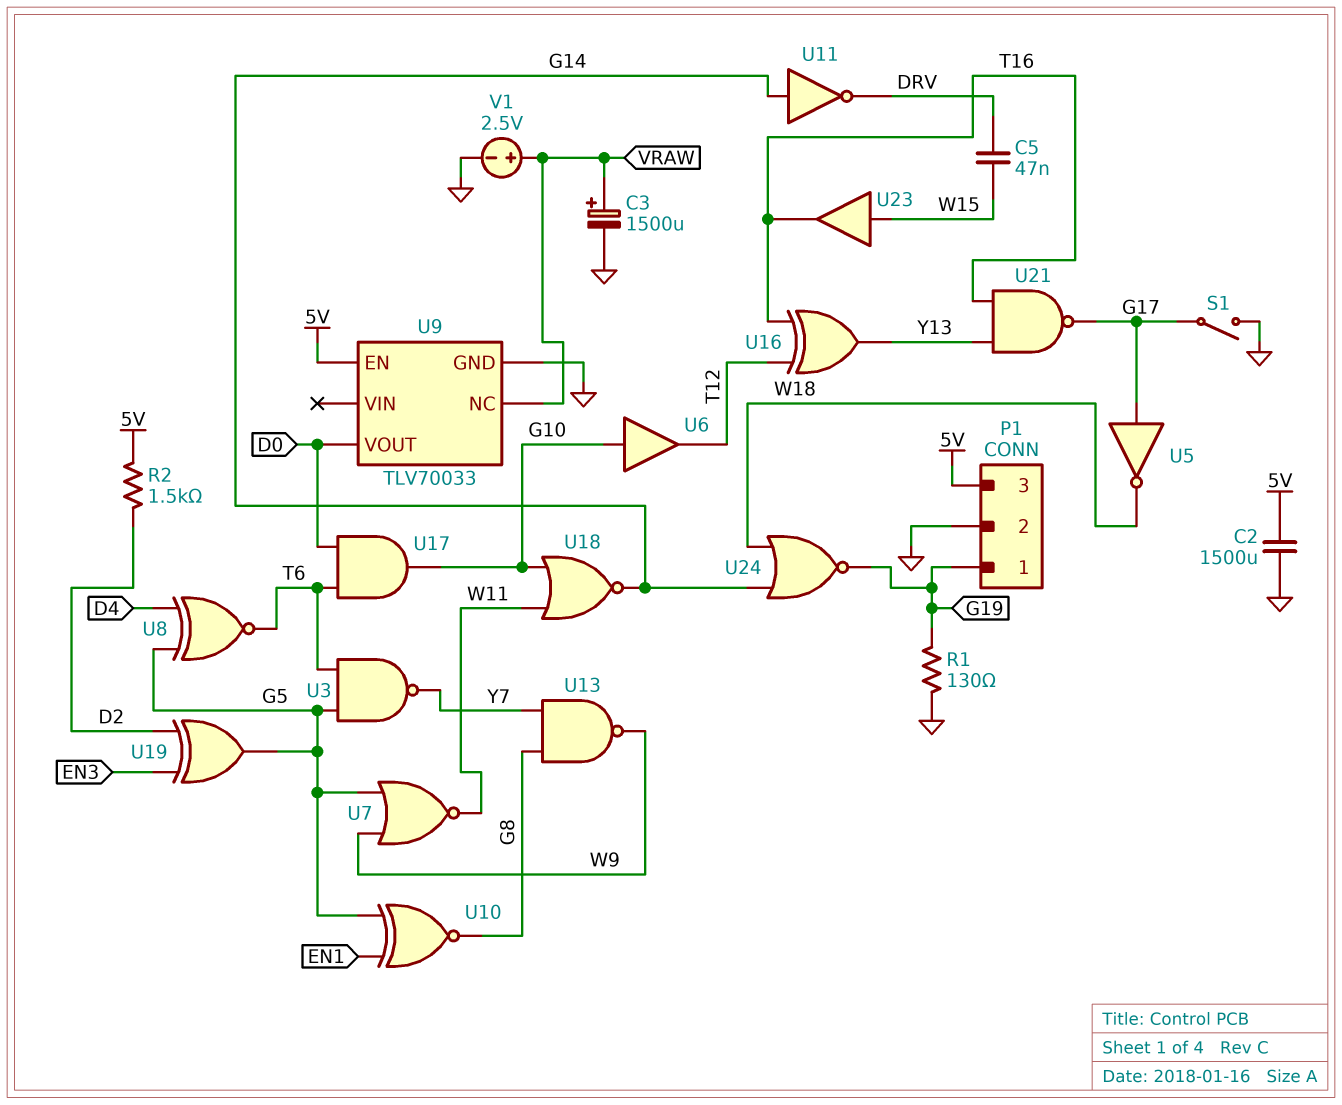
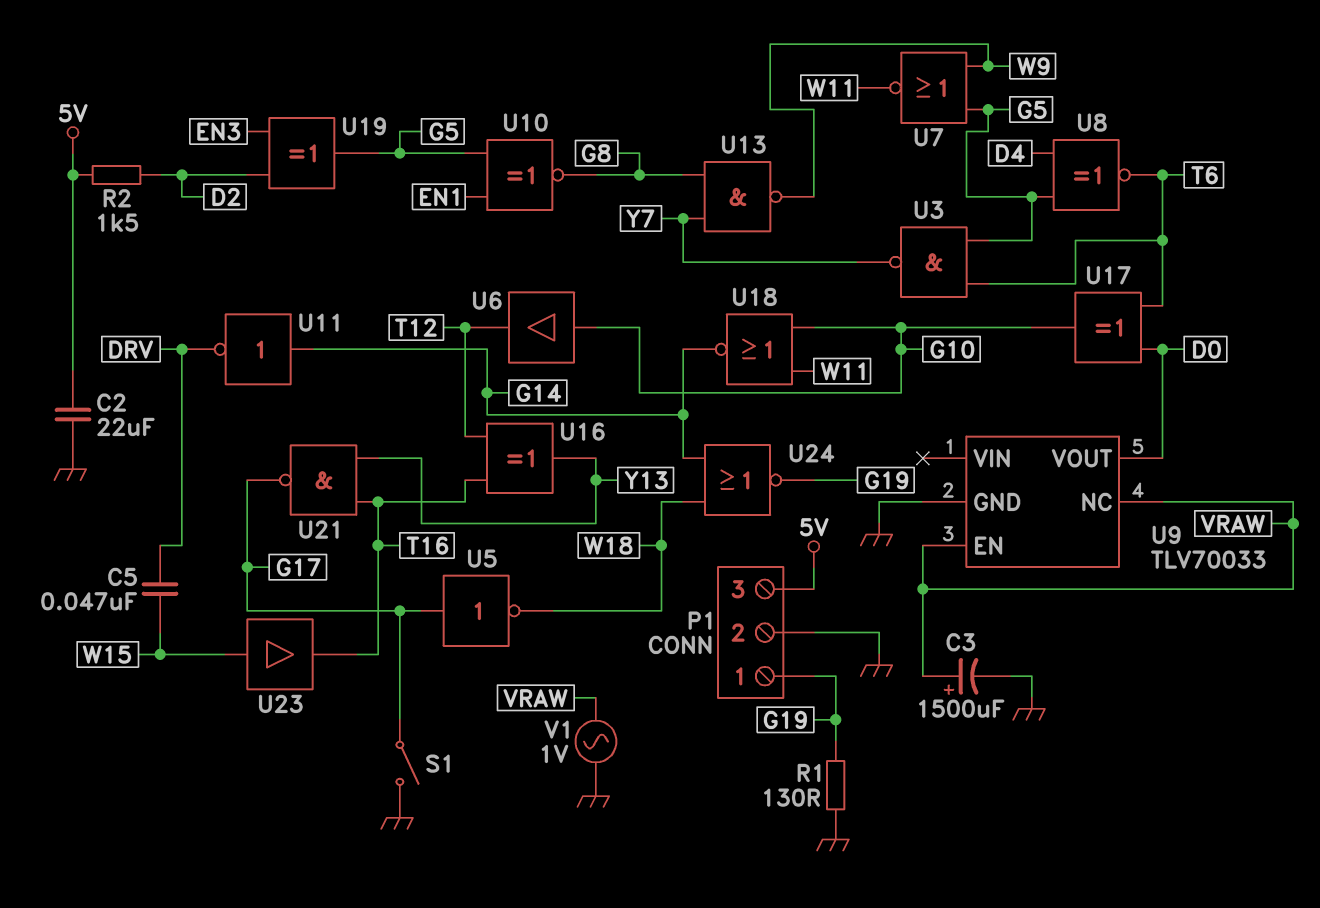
C2: 1500uF (5V, GND) -> 22uF (5V, GND)
U9 pin EN: 5V -> VRAW
U17: AND (in D0, in T6, out G10) -> XOR (in D0, in T6, out G10)
V1: 2.5V (plus VRAW, minus GND) -> AC 1V (GND, VRAW)

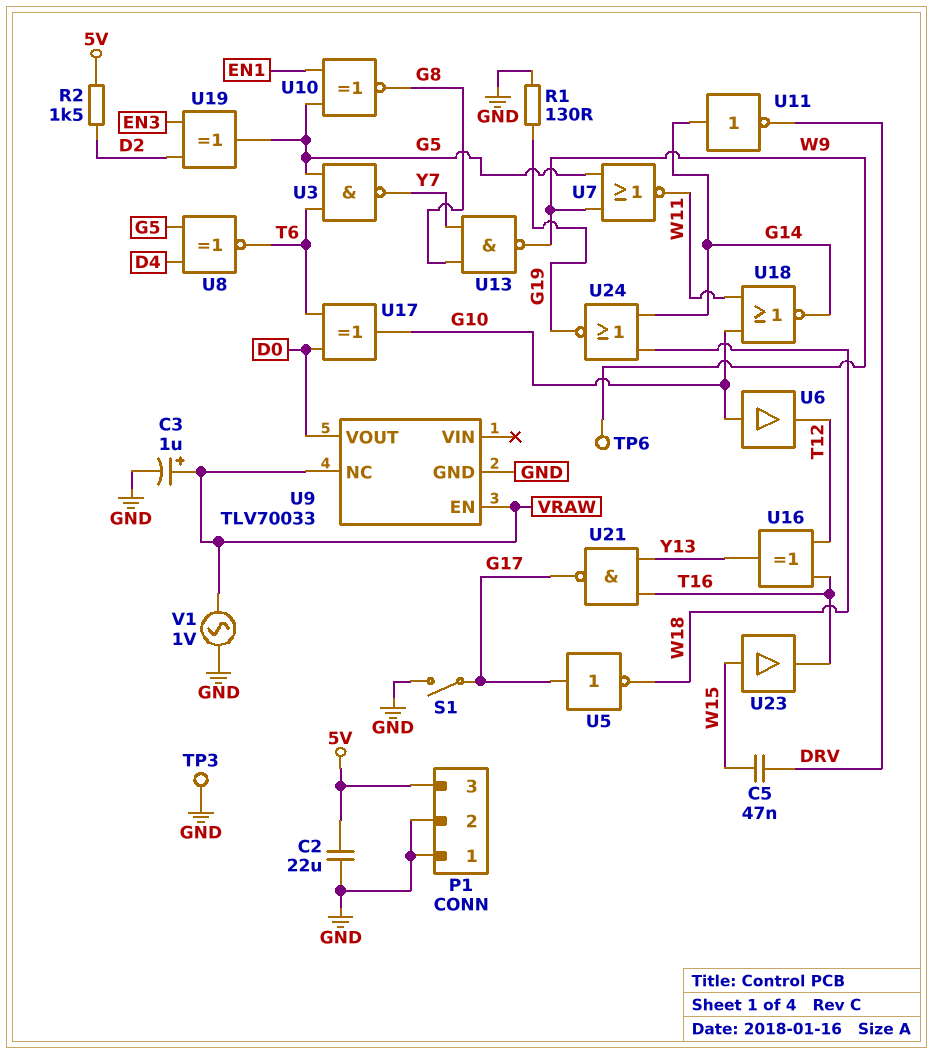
C3: 1500uF (plus VRAW, minus GND) -> 1uF (plus VRAW, minus GND)
P1 pin 1: G19 -> GND
TP3: none -> test point (GND)
TP6: none -> test point (W9)

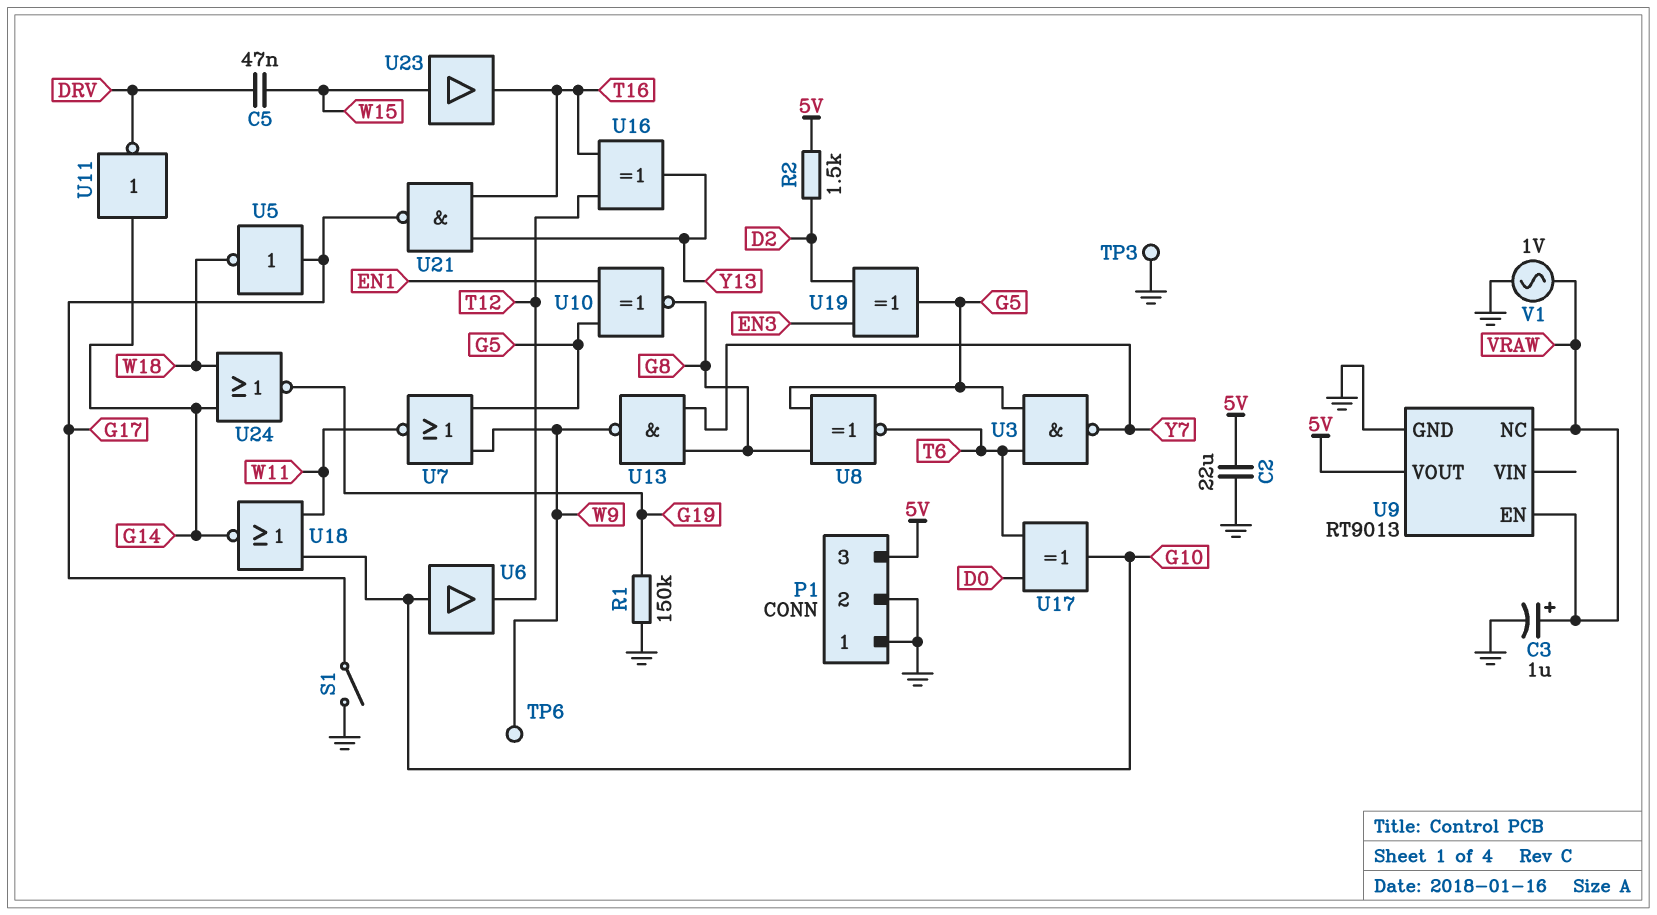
R1: 130 (G19, GND) -> 150k (G19, GND)
U8: XNOR (in D4, in G5, out T6) -> XNOR (in G5, in G8, out T6)
U9: TLV70033 -> RT9013
U9 pin VOUT: D0 -> 5V

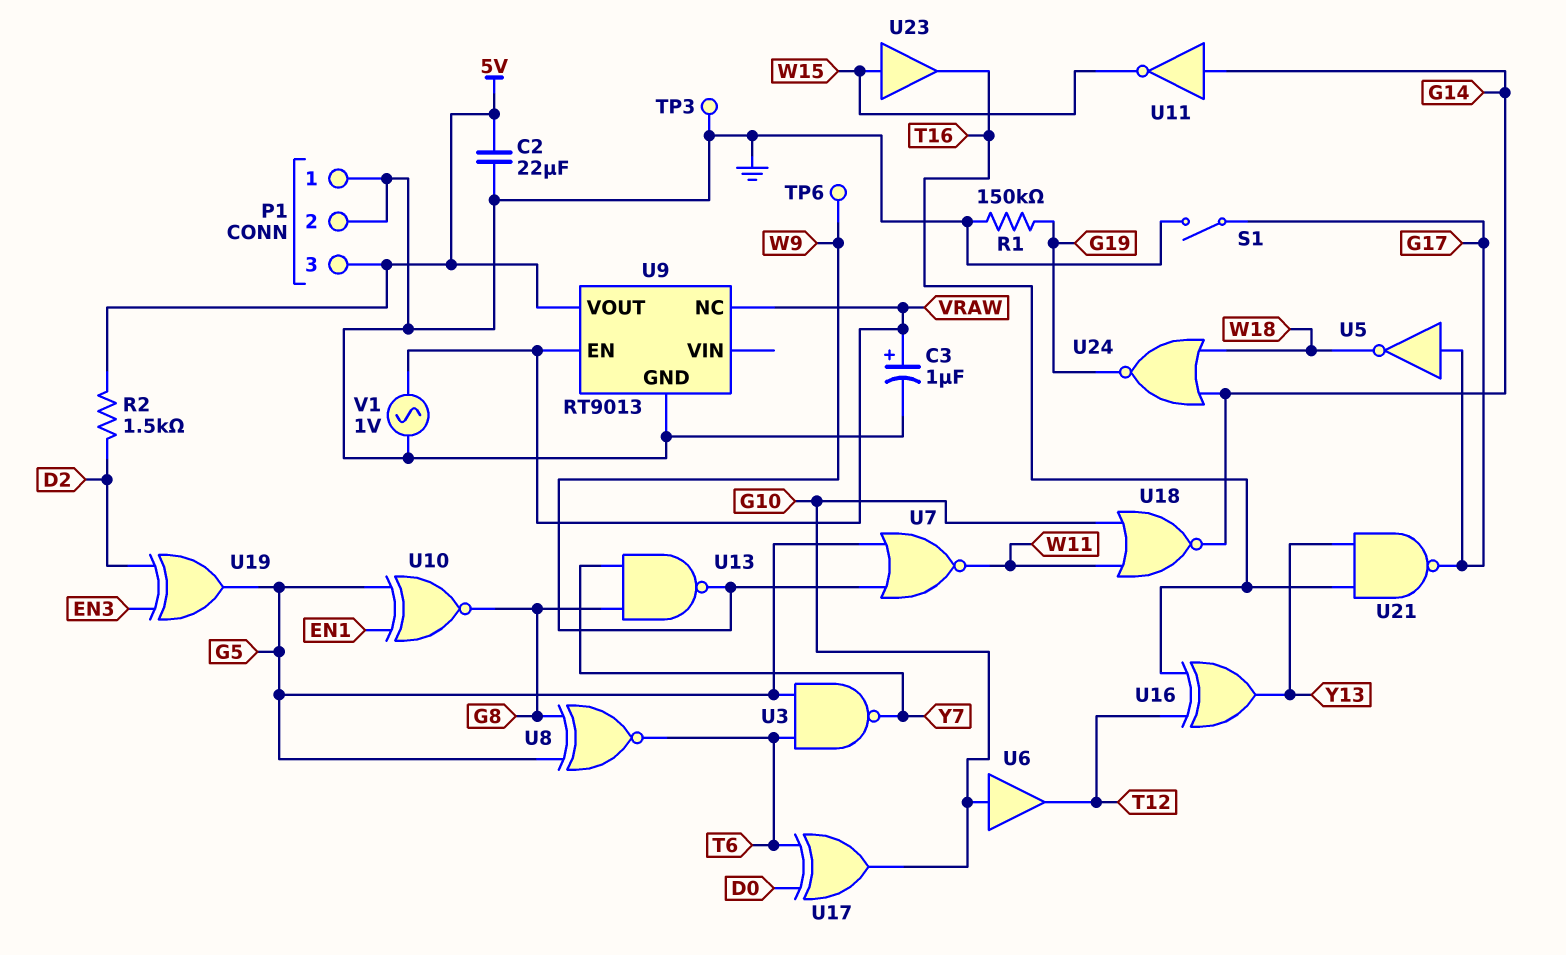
C5: 47nF (DRV, W15) -> none
U11: NOT (in G14, out DRV) -> NOT (in G14, out W15)

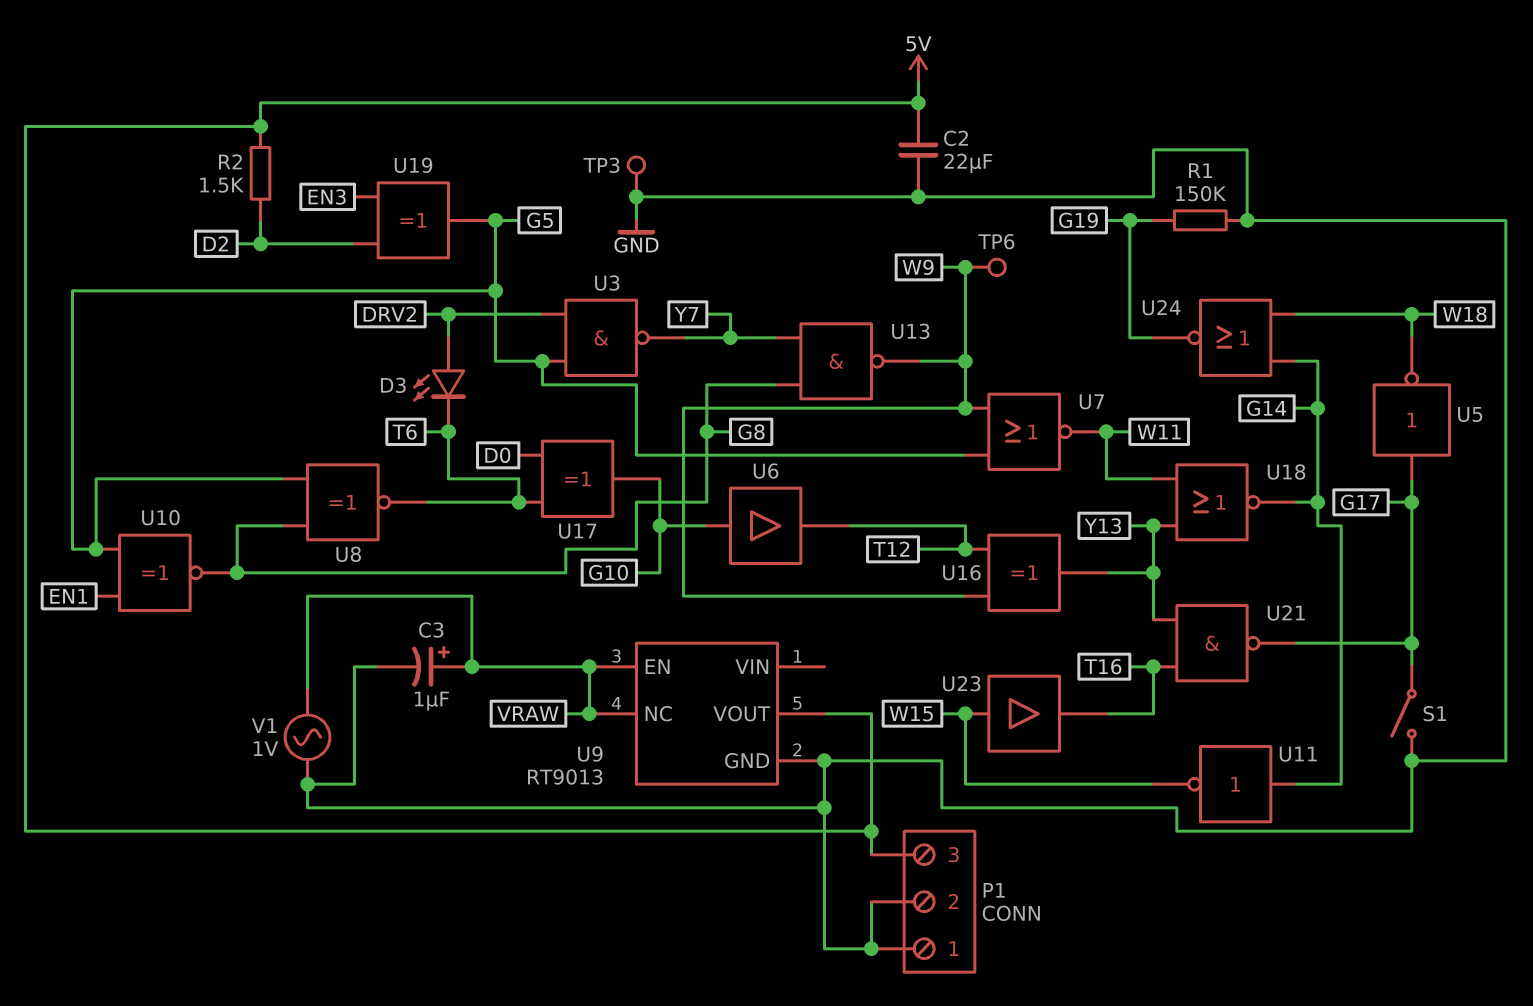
D3: none -> LED (A DRV2, K T6)
U3: NAND (in G5, in T6, out Y7) -> NAND (in DRV2, in G5, out Y7)
U16: XOR (in T12, in T16, out Y13) -> XOR (in T12, in W9, out Y13)
U18: NOR (in G10, in W11, out G14) -> NOR (in W11, in Y13, out G14)

